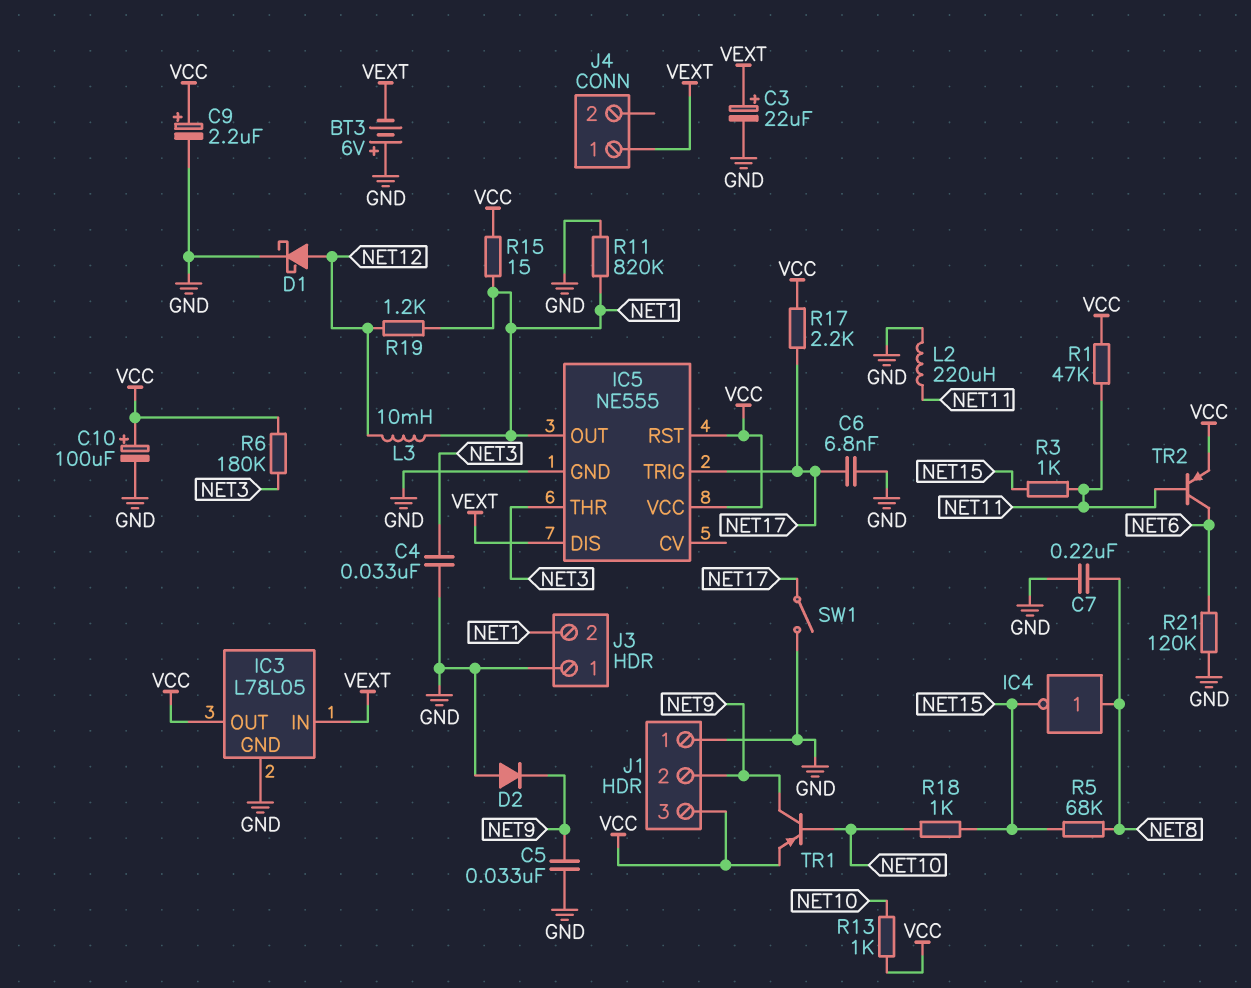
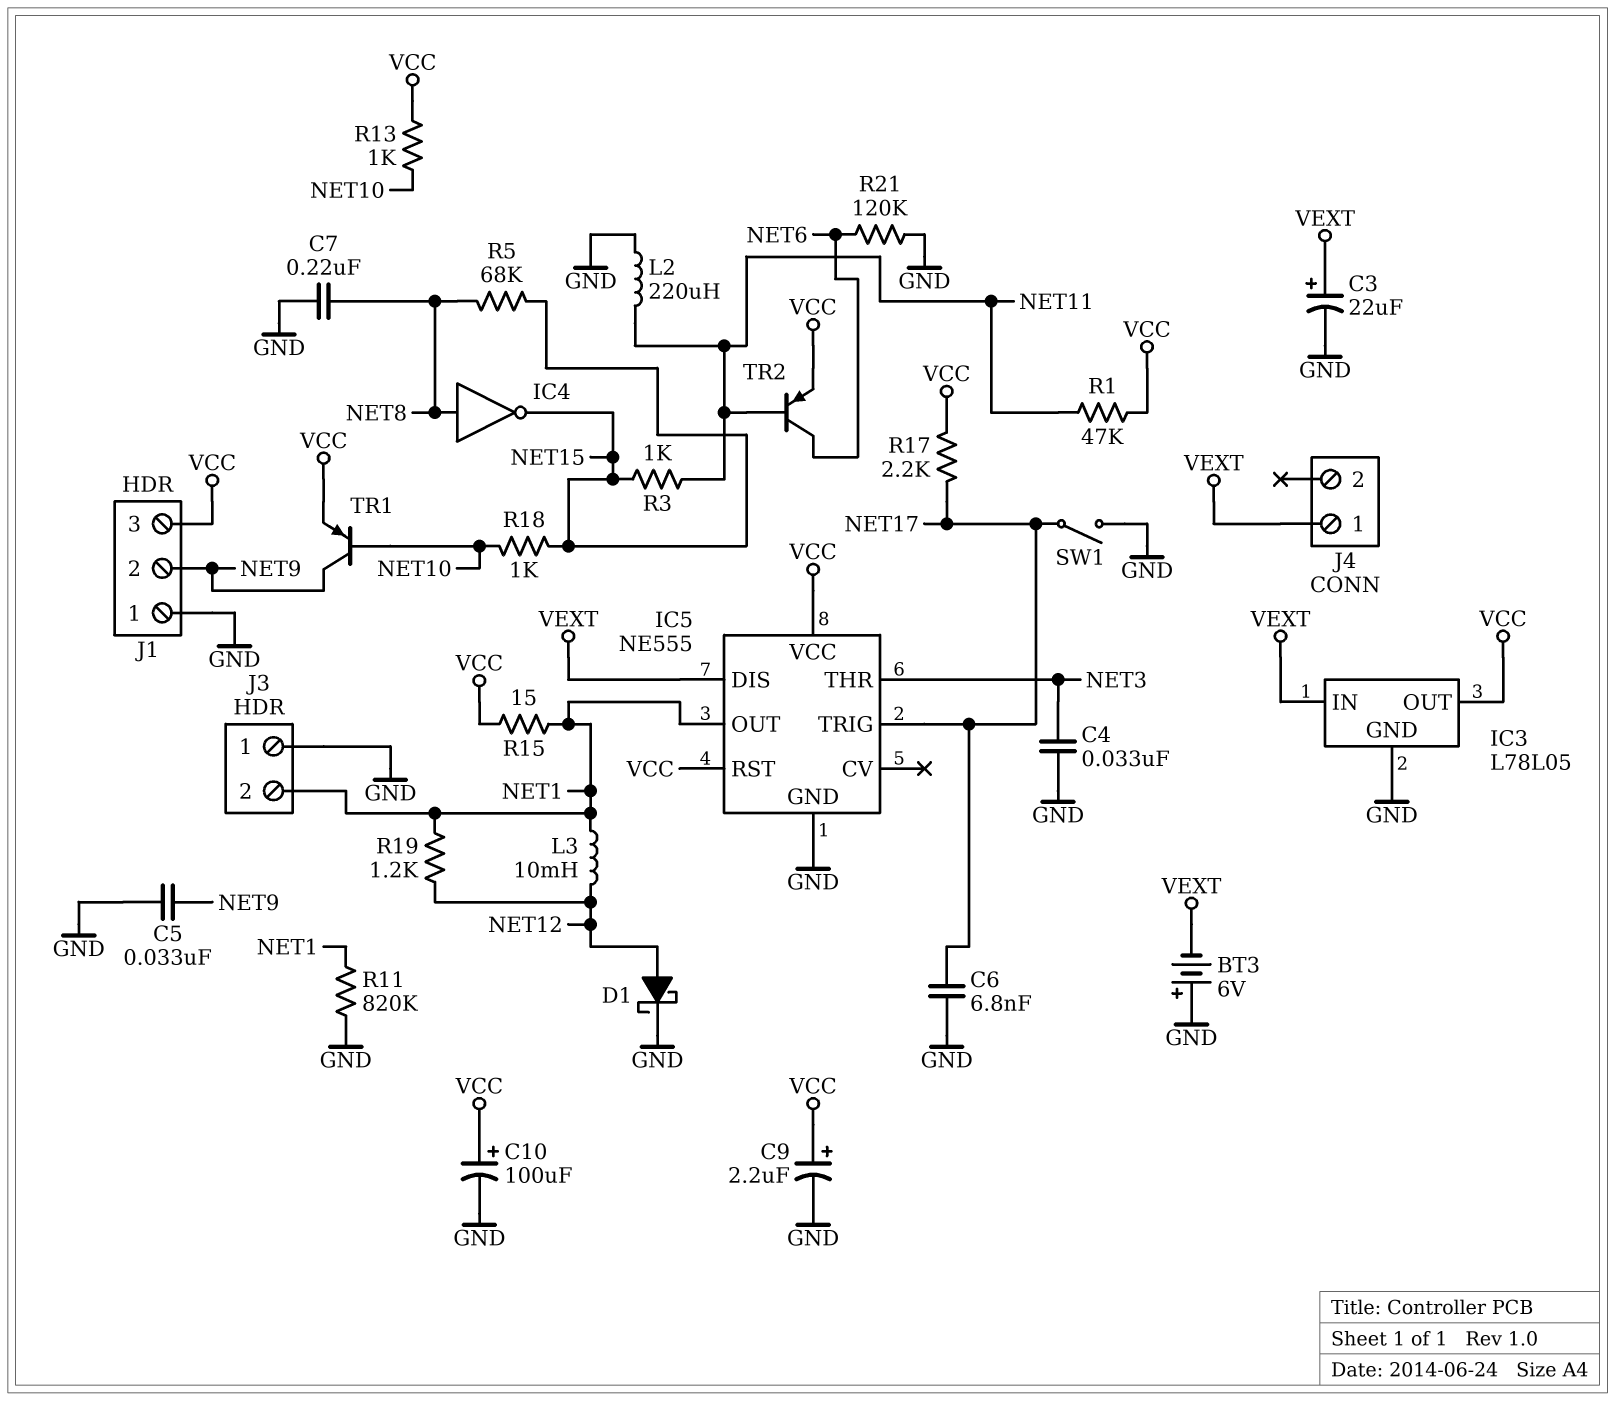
D2: diode (A GND, K NET9) -> none
R6: 180k (NET3, VCC) -> none

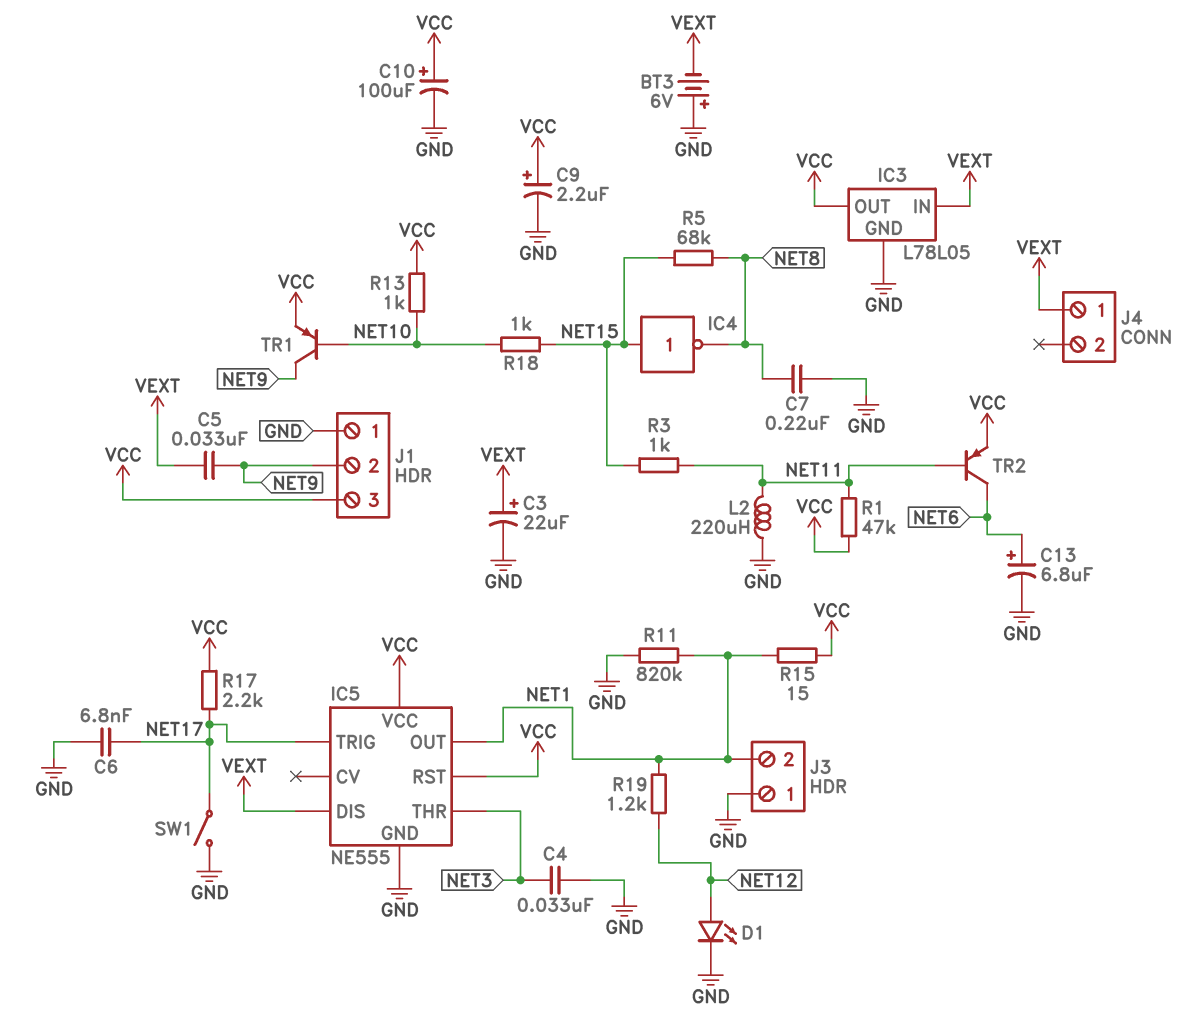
C5: 33nF (GND, NET9) -> 33nF (NET9, VEXT)
C13: none -> 6.8uF (plus NET6, minus GND)
D1: schottky (A NET12, K GND) -> LED (A NET12, K GND)
IC4: NOT (in NET8, out NET15) -> NOT (in NET15, out NET8)
L3: 10mH (NET1, NET12) -> none
R21: 120k (GND, NET6) -> none

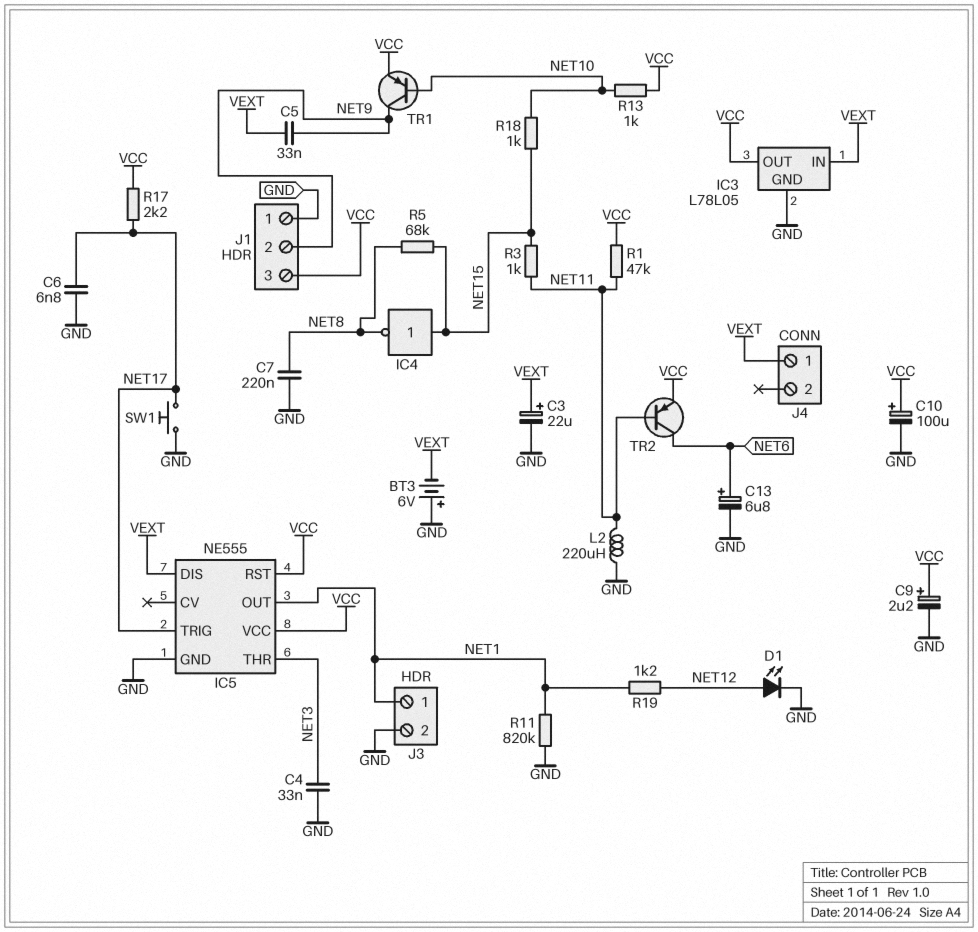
J3 pin 1: GND -> NET1
J3 pin 2: NET1 -> GND
R15: 15 (NET1, VCC) -> none
SW1: switch (GND, NET17) -> button (GND, NET17)

